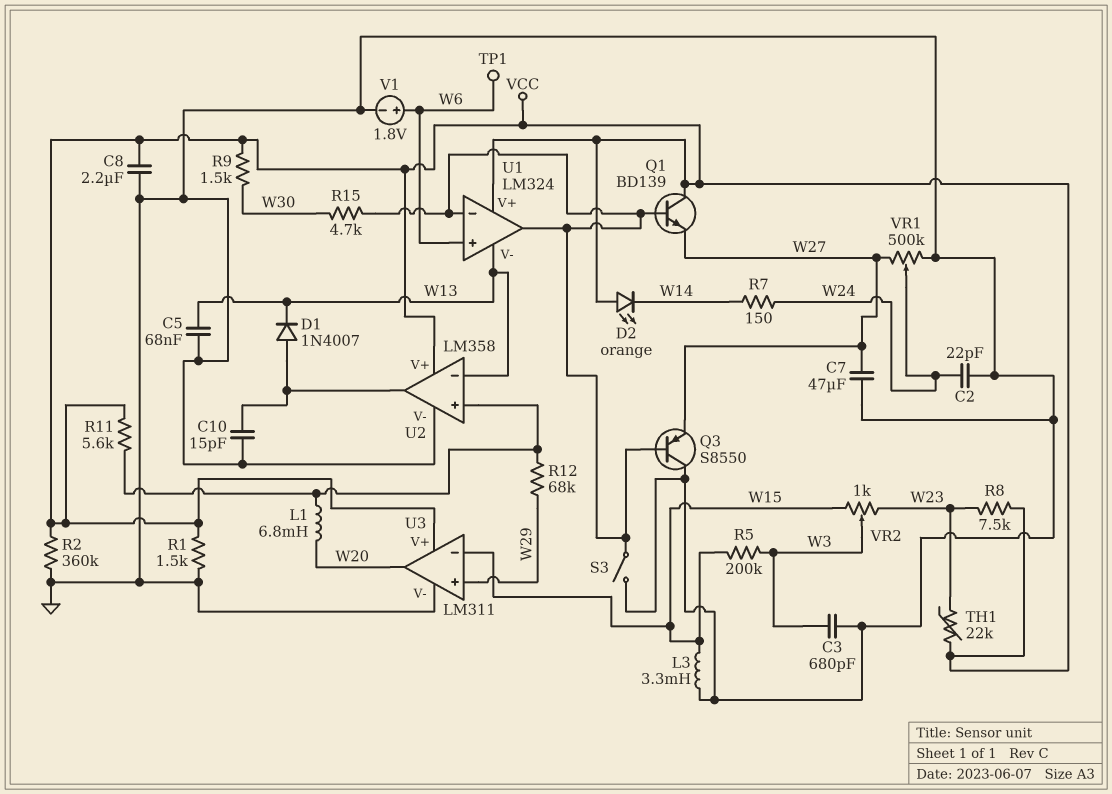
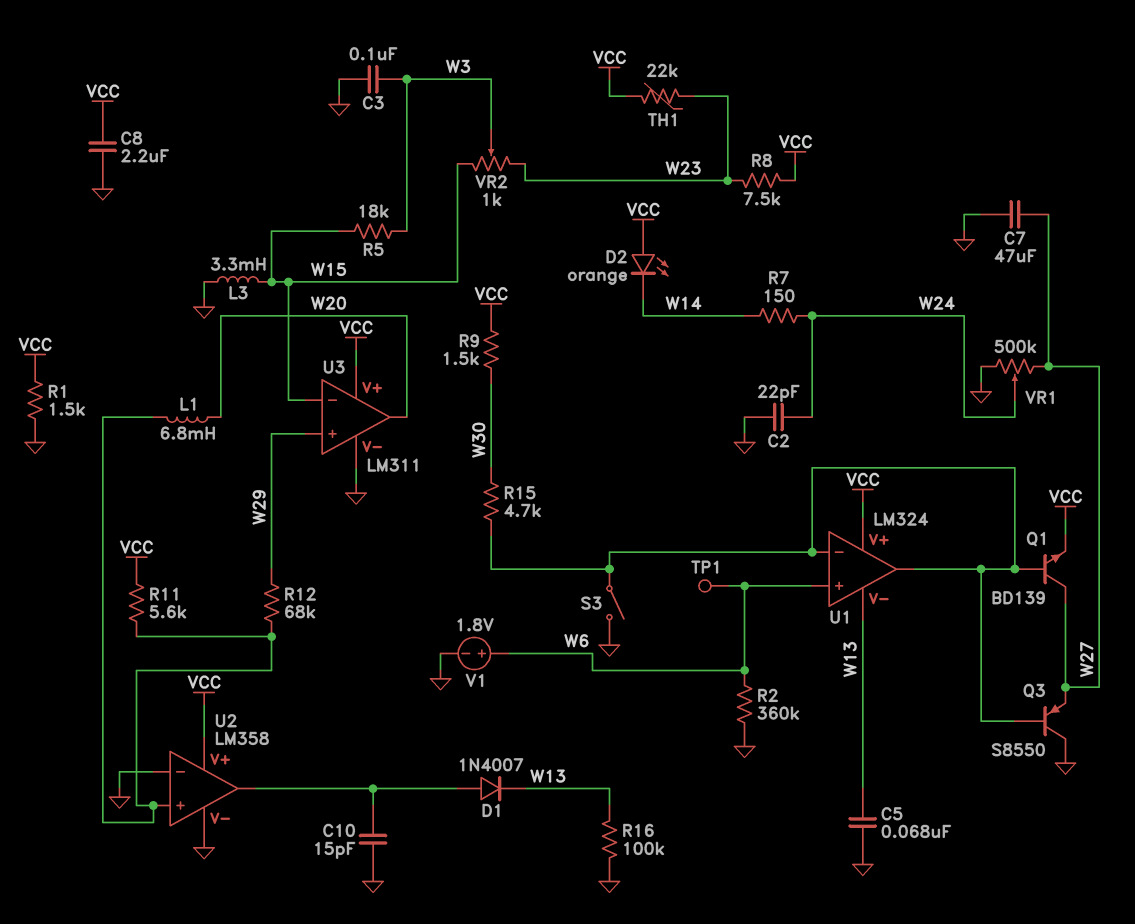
C3: 680pF (GND, W3) -> 100nF (GND, W3)
Q1: NPN BD139 (B U1/in-, C VCC, E W27) -> NPN BD139 (B U1/in-, C W27, E VCC)
R2: 360k (GND, VCC) -> 360k (GND, W6)
R5: 200k (W3, W15) -> 18k (W3, W15)
R16: none -> 100k (GND, W13)
U2 pin in-: W13 -> GND

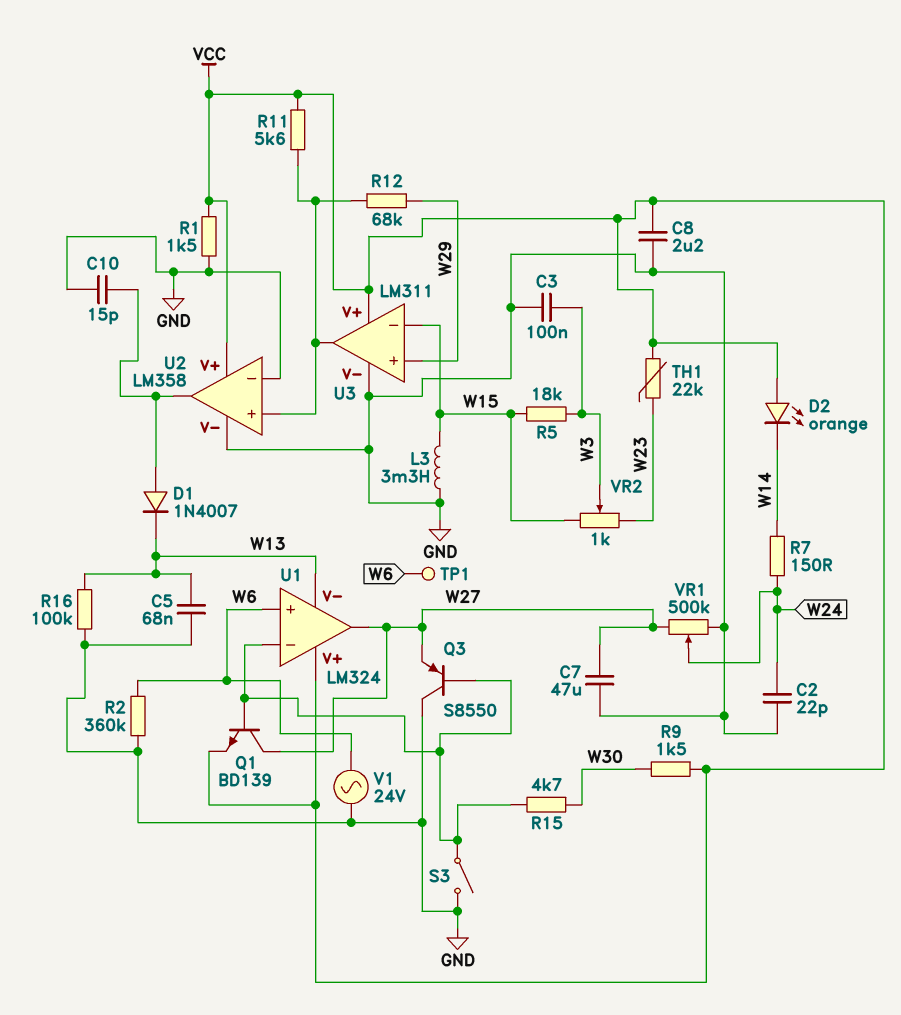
L1: 6.8mH (U2/in+, W20) -> none
R8: 7.5k (VCC, W23) -> none
U1 pin out: U1/in- -> W27
U3 pin out: W20 -> U2/in+
V1: 1.8V (plus W6, minus GND) -> AC 24V (GND, W6)

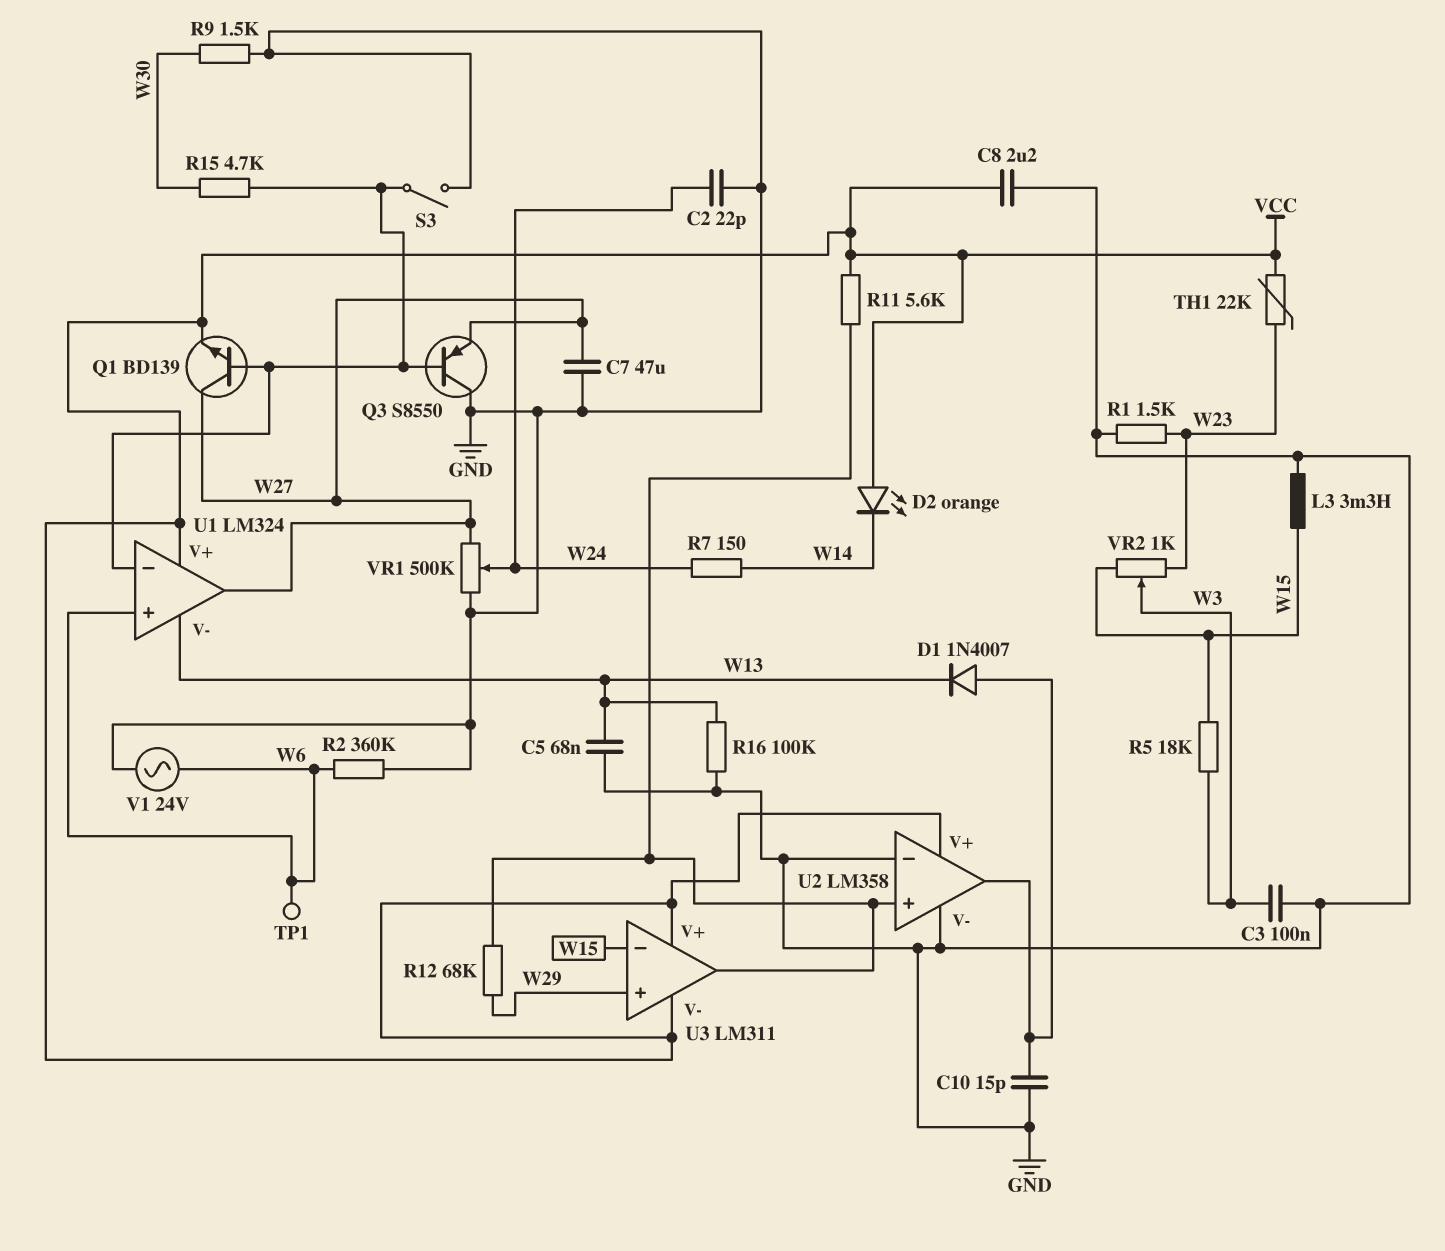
R1: 1.5k (GND, VCC) -> 1.5k (GND, W23)
R9: 1.5k (VCC, W30) -> 1.5k (GND, W30)
U3 pin V-: GND -> VCC

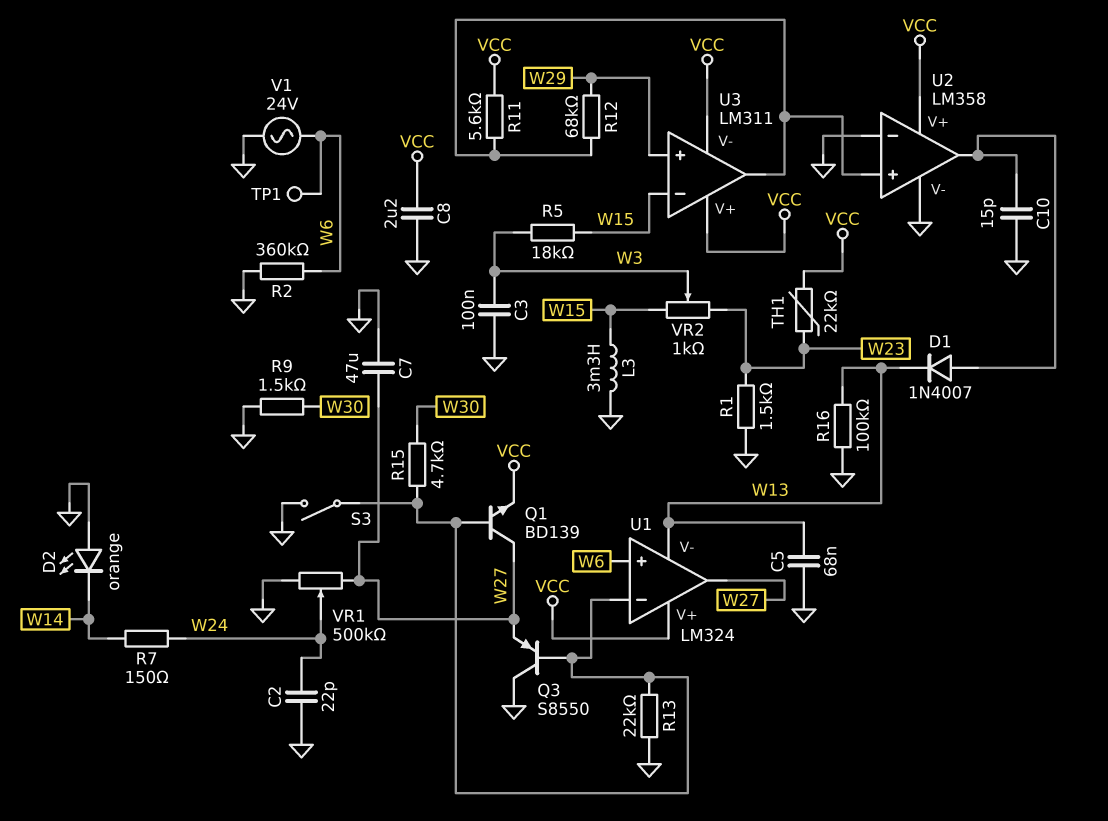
D2: LED orange (A VCC, K W14) -> LED orange (A GND, K W14)
R13: none -> 22k (GND, U1/in-)

